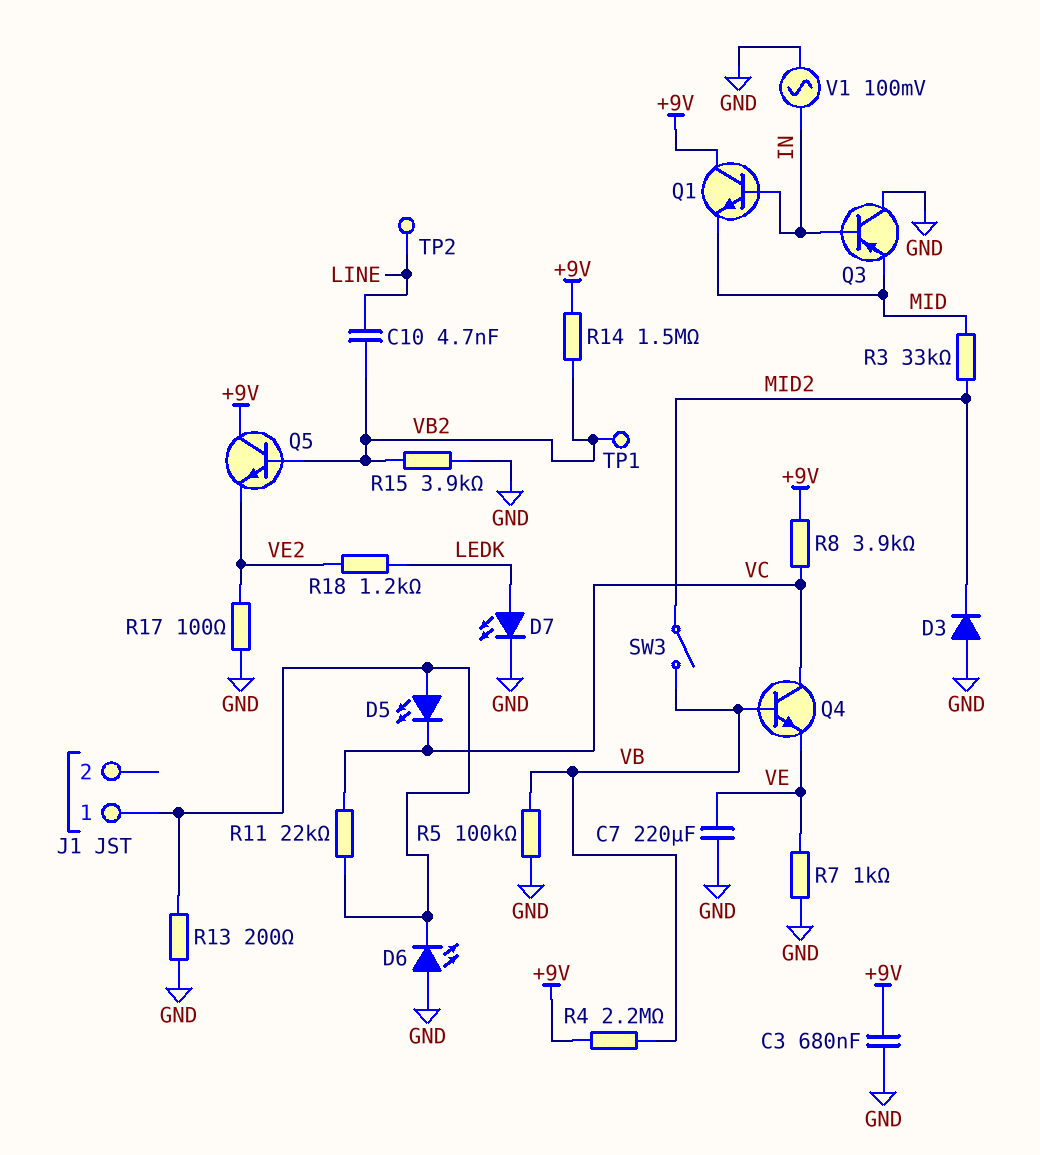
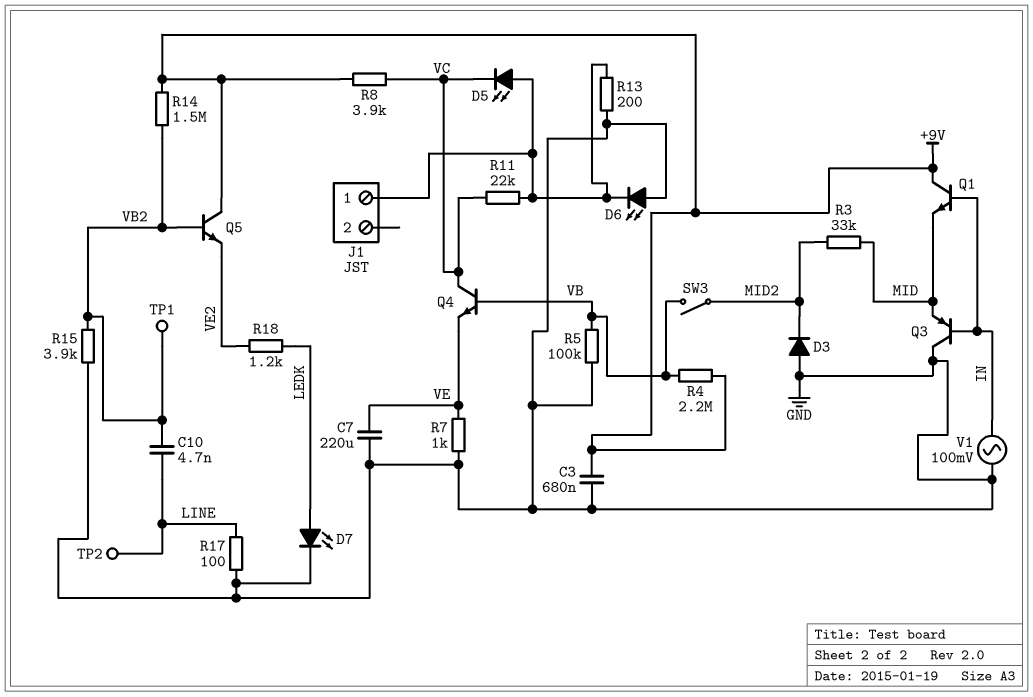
R17: 100 (GND, VE2) -> 100 (GND, LINE)

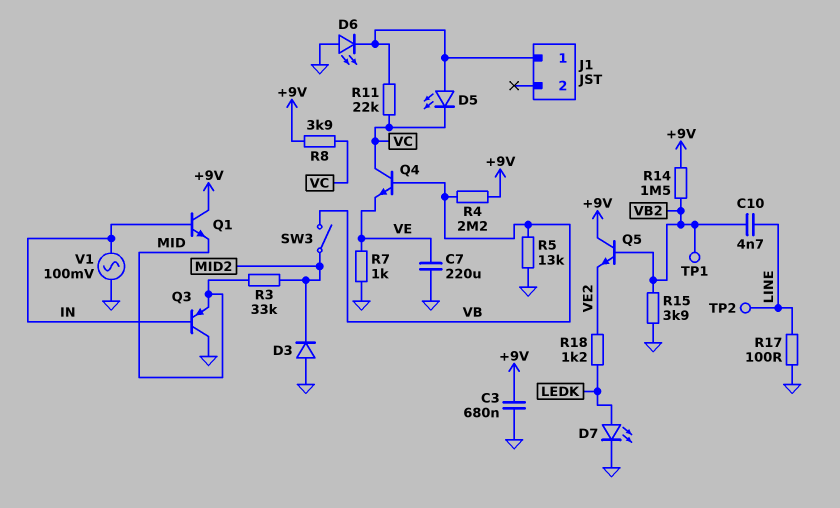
R5: 100k (GND, VB) -> 13k (GND, VB)
R13: 200 (GND, J1/1) -> none

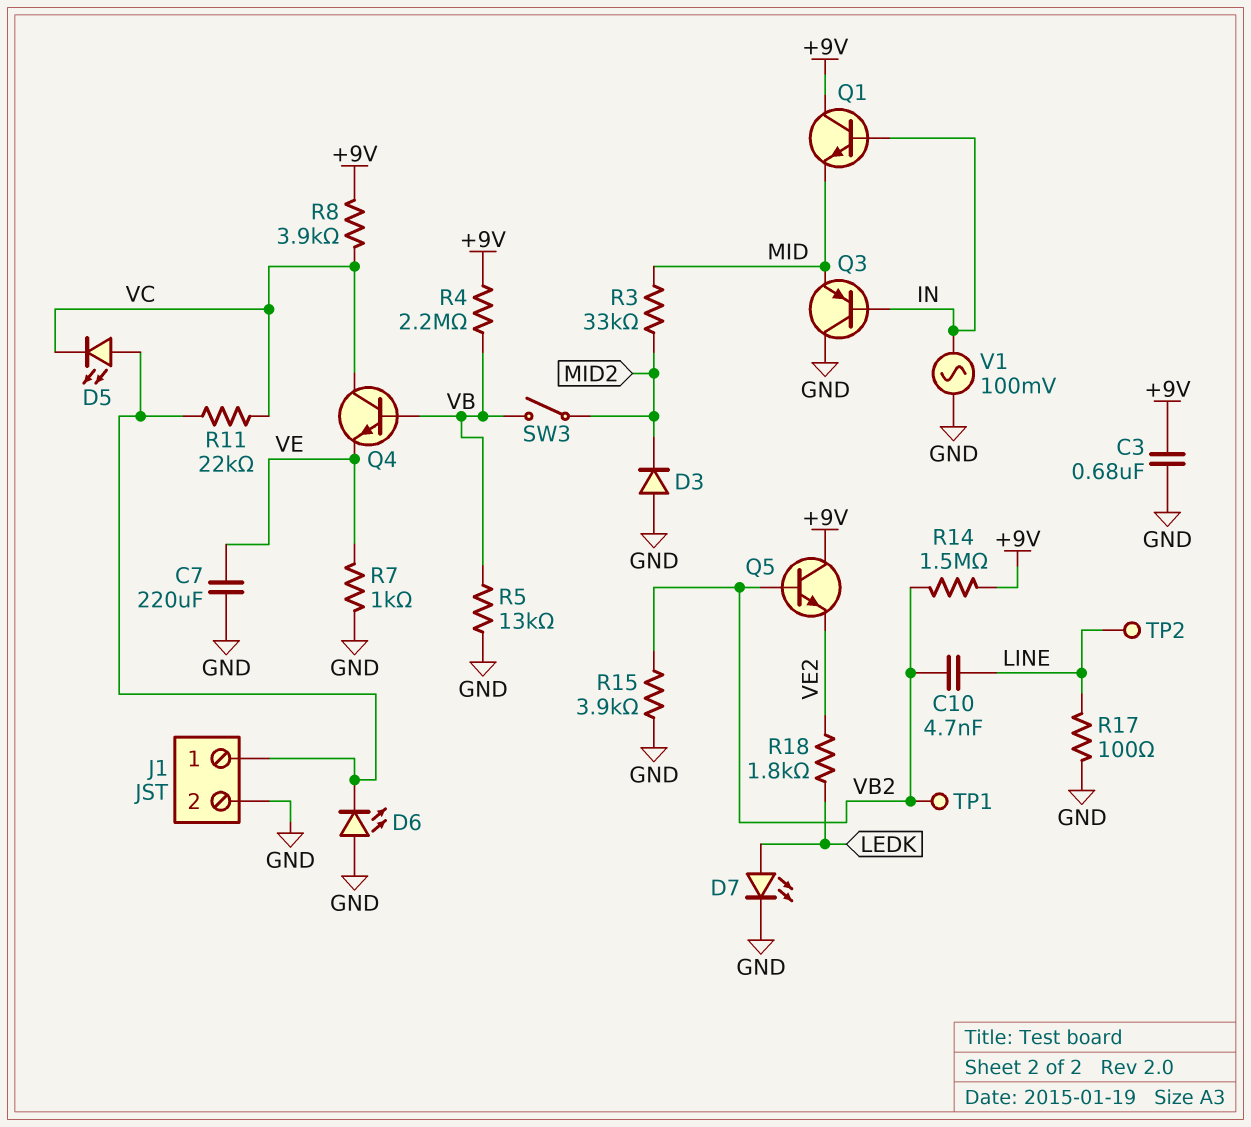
J1 pin 2: none -> GND
R18: 1.2k (LEDK, VE2) -> 1.8k (LEDK, VE2)

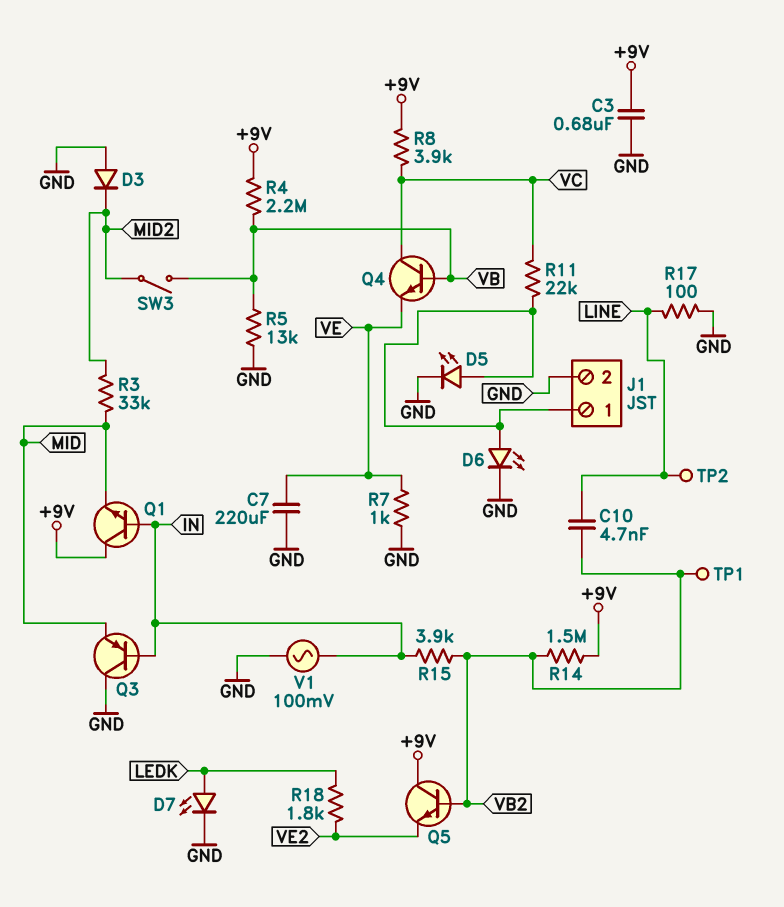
D5: LED (A J1/1, K VC) -> LED (A J1/1, K GND)
D6: LED (A GND, K J1/1) -> LED (A J1/1, K GND)
R15: 3.9k (GND, VB2) -> 3.9k (IN, VB2)

